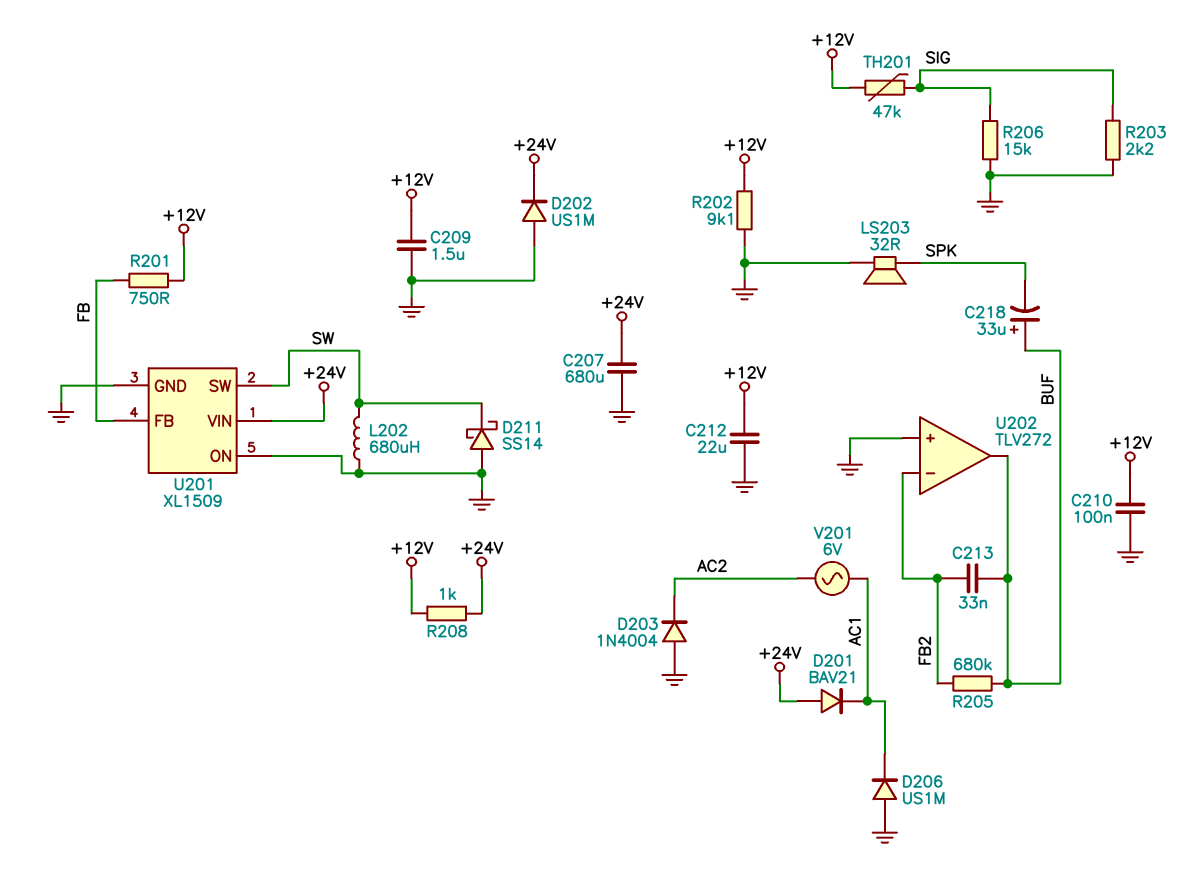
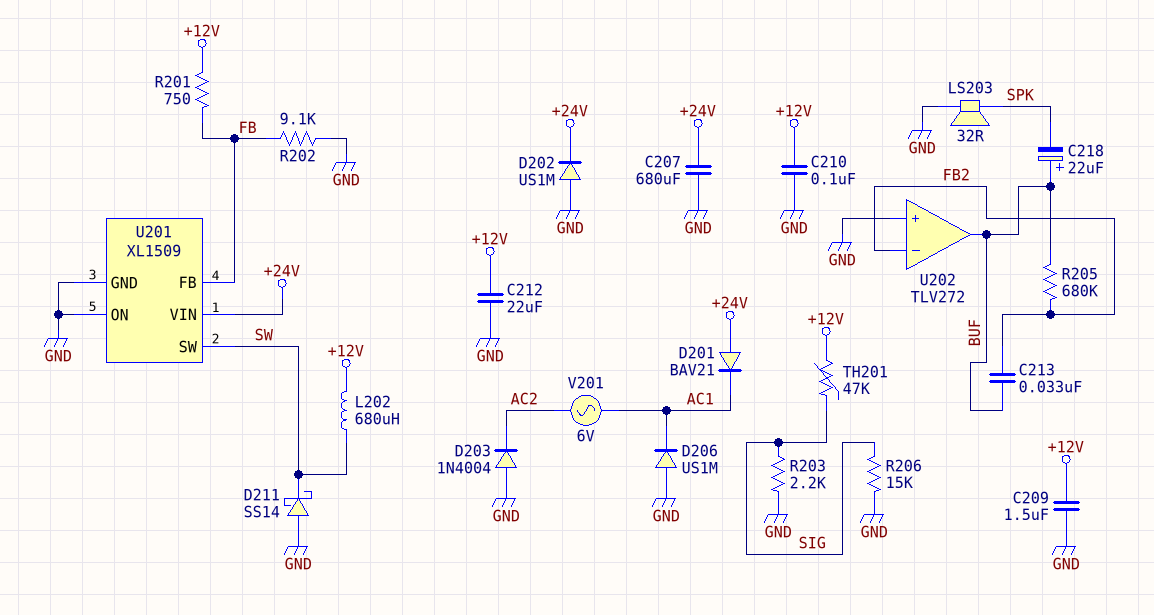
C218: 33uF (plus BUF, minus SPK) -> 22uF (plus BUF, minus SPK)
L202: 680uH (GND, SW) -> 680uH (+12V, SW)
R202: 9.1k (+12V, GND) -> 9.1k (FB, GND)
R208: 1k (+12V, +24V) -> none

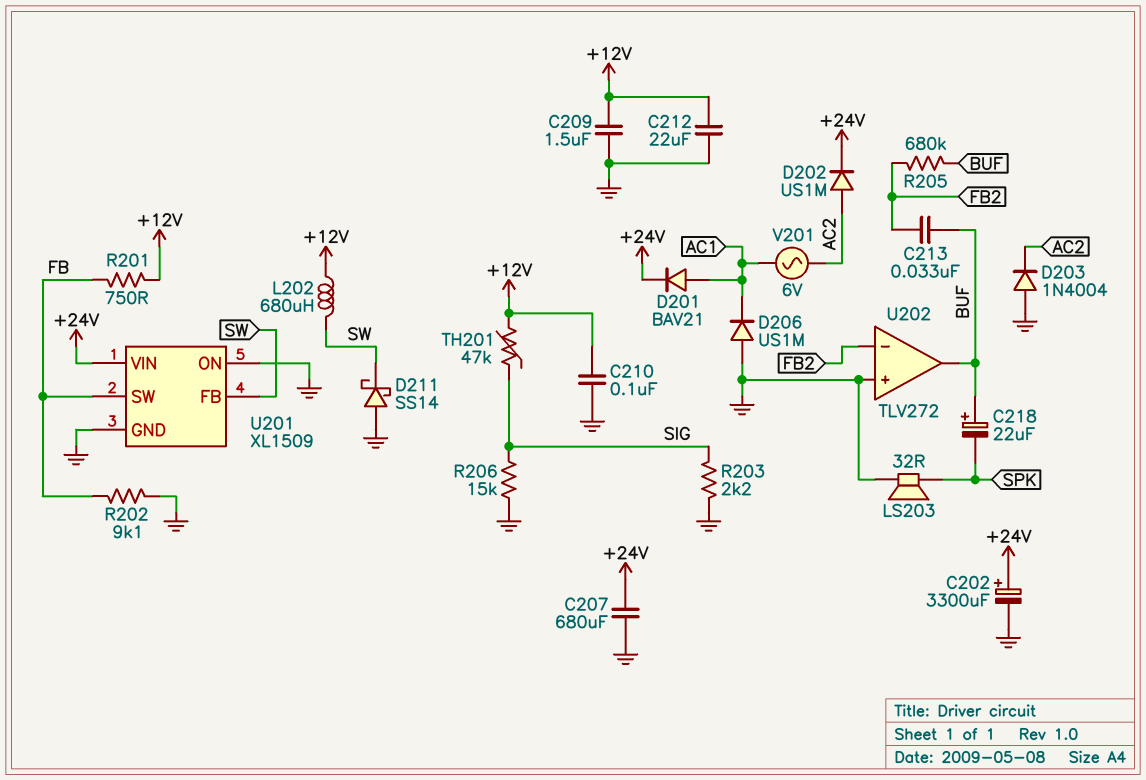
C202: none -> 3300uF (plus +24V, minus GND)
D201: diode BAV21 (A +24V, K AC1) -> diode BAV21 (A AC1, K +24V)
D202: diode US1M (A GND, K +24V) -> diode US1M (A AC2, K +24V)
U201 pin FB: FB -> SW
U201 pin SW: SW -> FB

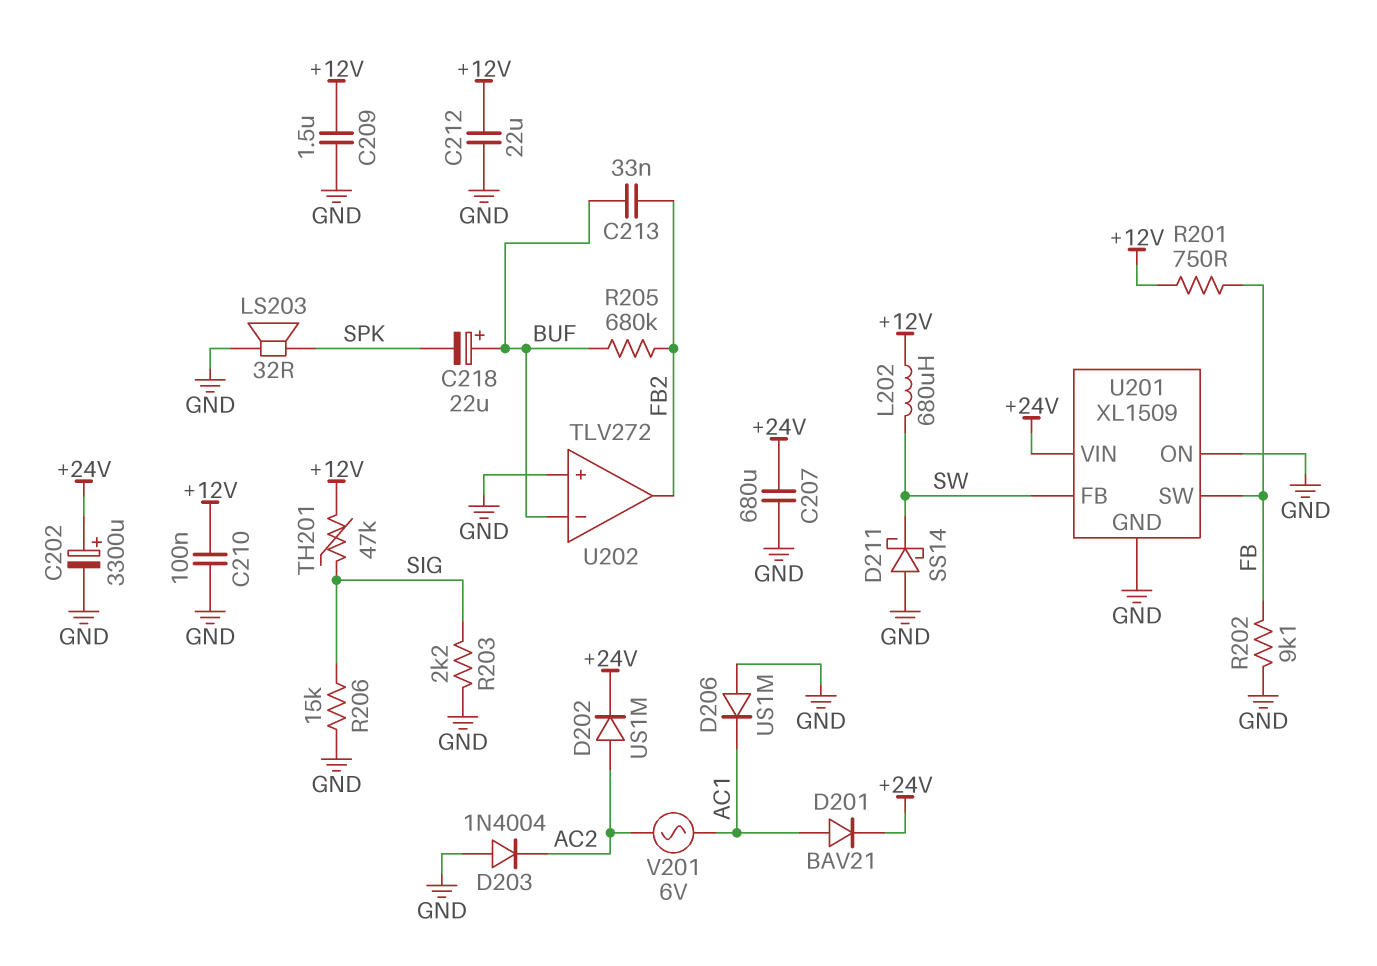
U202 pin in-: FB2 -> BUF
U202 pin out: BUF -> FB2

